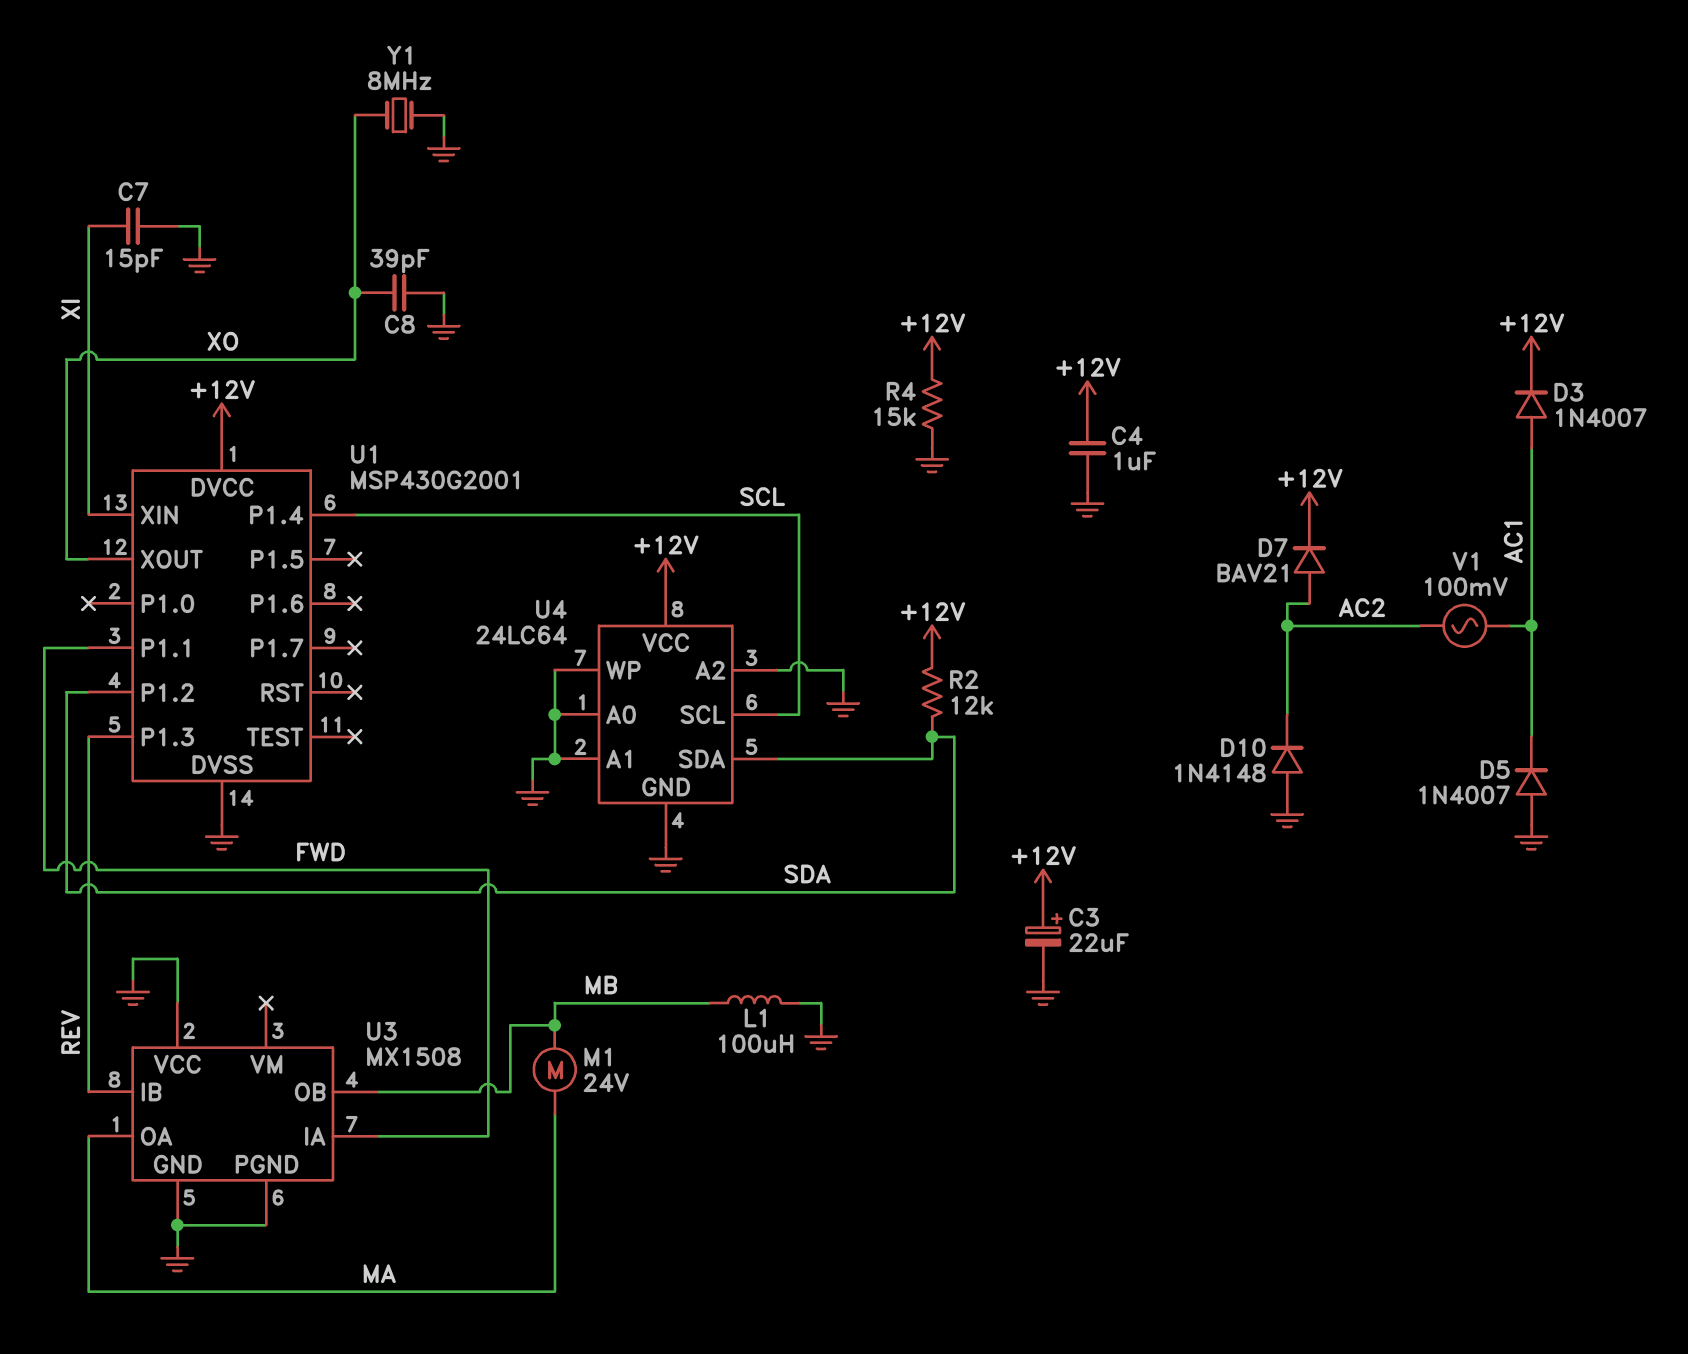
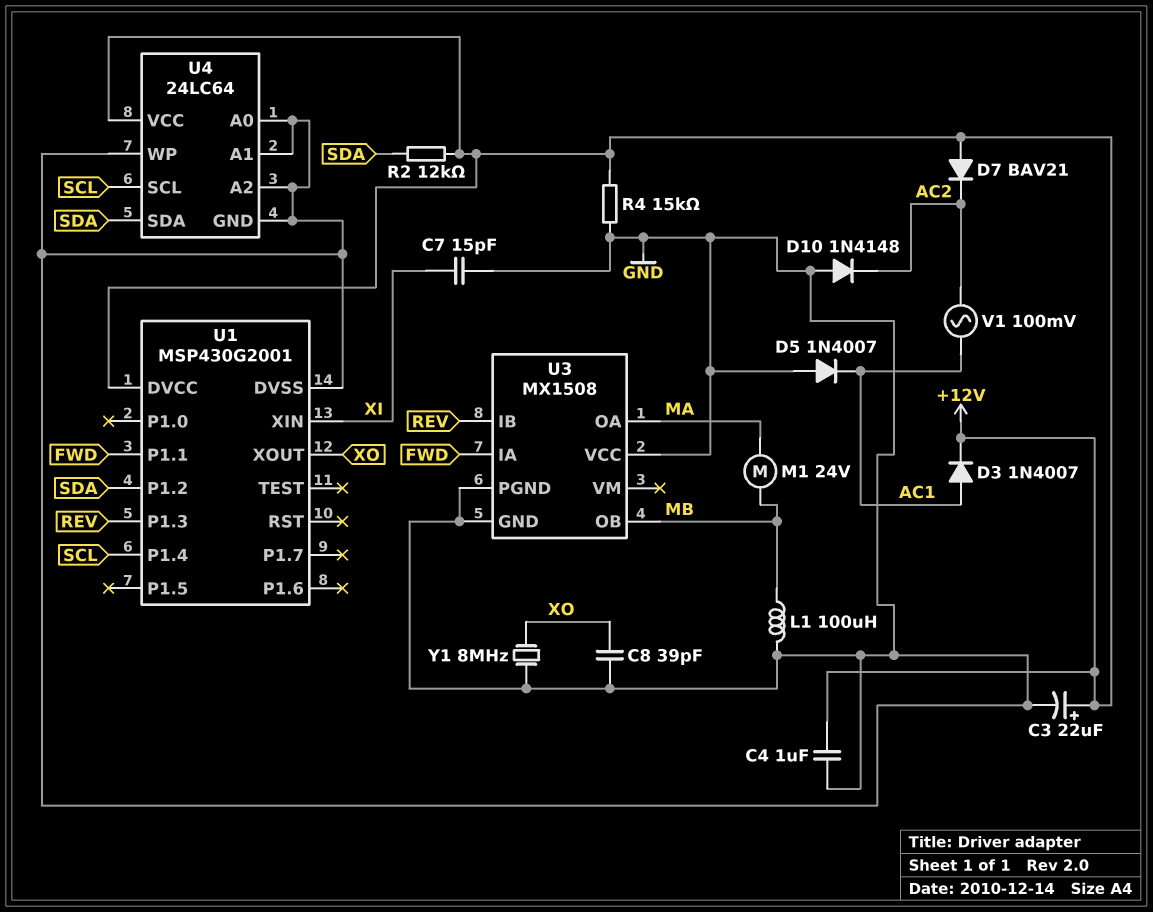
D7: diode BAV21 (A AC2, K +12V) -> diode BAV21 (A +12V, K AC2)

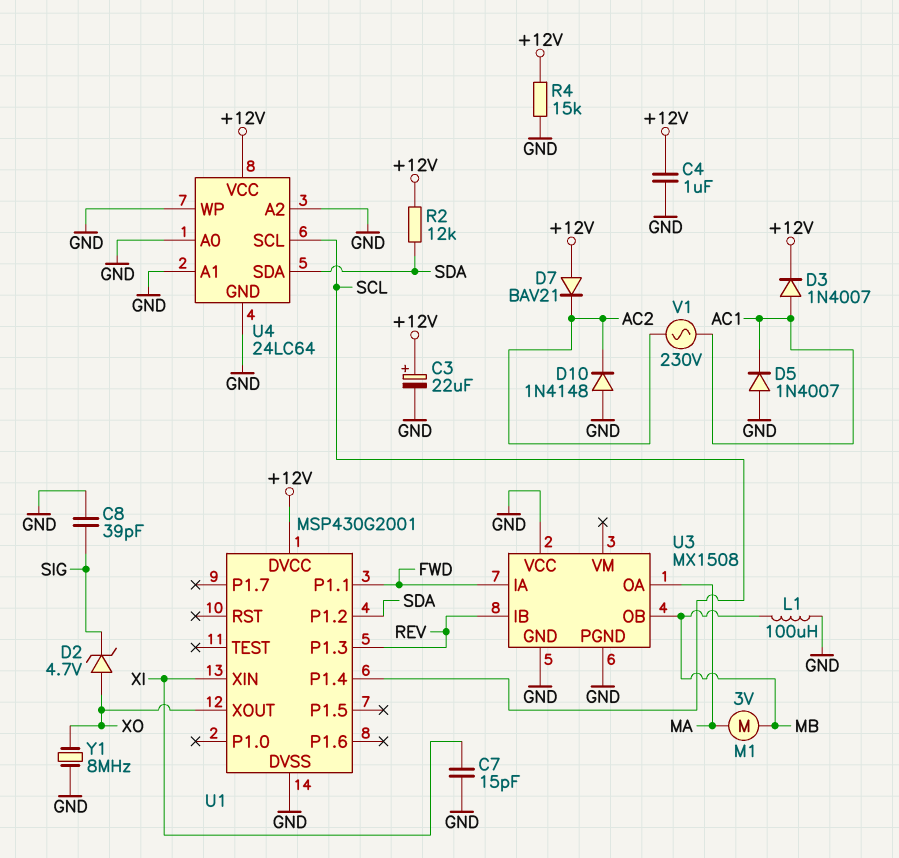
C8: 39pF (GND, XO) -> 39pF (GND, SIG)
D2: none -> zener 4.7V (A XO, K SIG)
M1: motor 24V (MA, MB) -> motor 3V (MA, MB)
V1: AC 100mV (AC1, AC2) -> AC 230V (AC1, AC2)

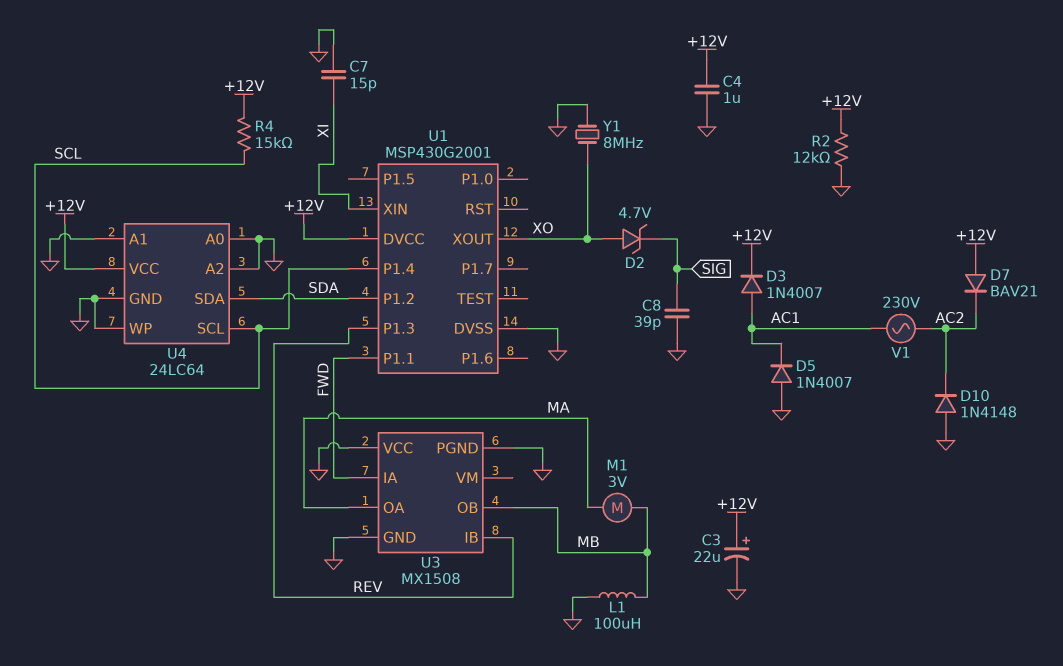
R2: 12k (+12V, SDA) -> 12k (+12V, GND)
R4: 15k (+12V, GND) -> 15k (+12V, SCL)

